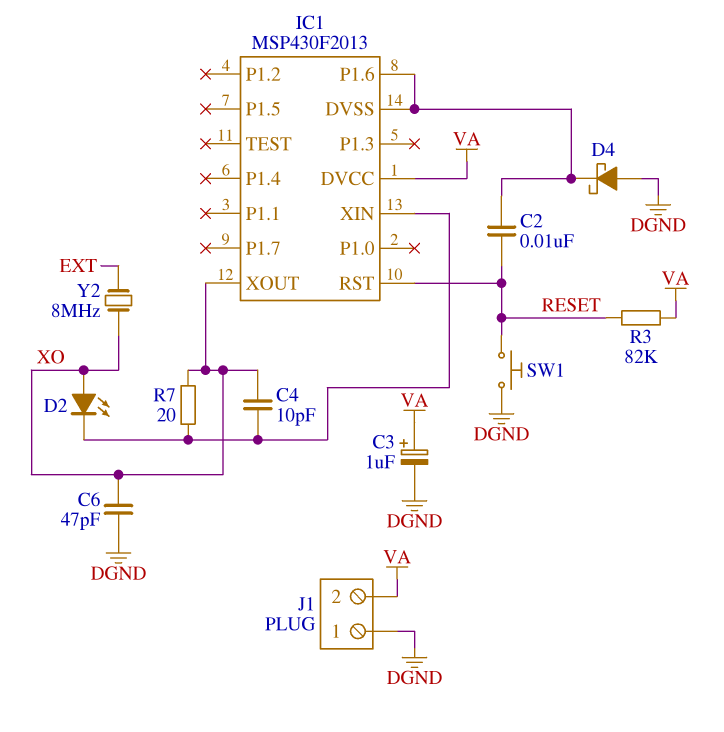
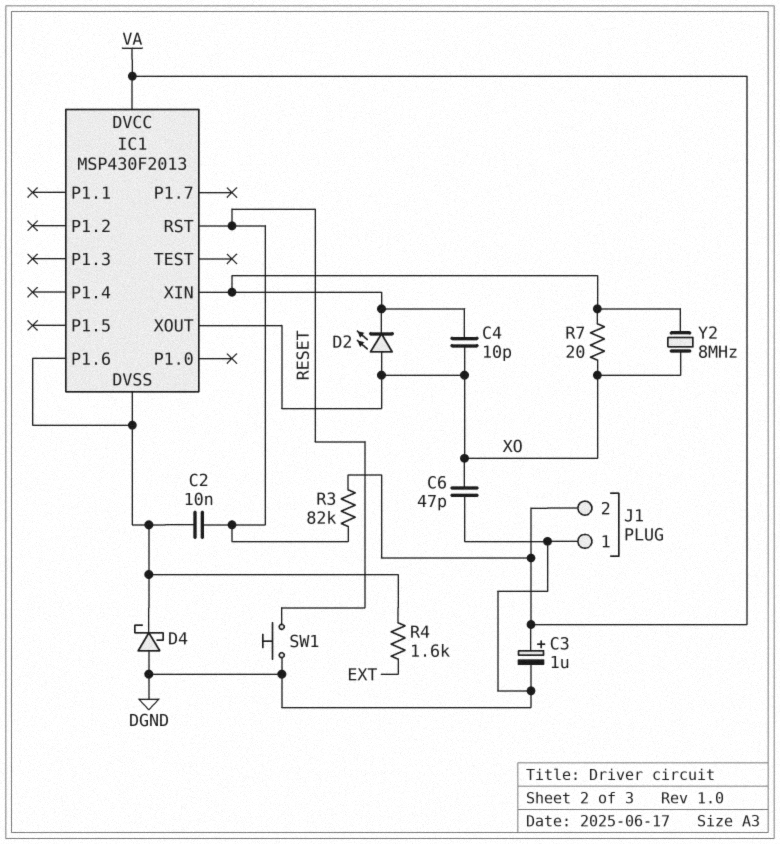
R4: none -> 1.6k (EXT, IC1/DVSS)
Y2: 8MHz (EXT, XO) -> 8MHz (IC1/XIN, XO)

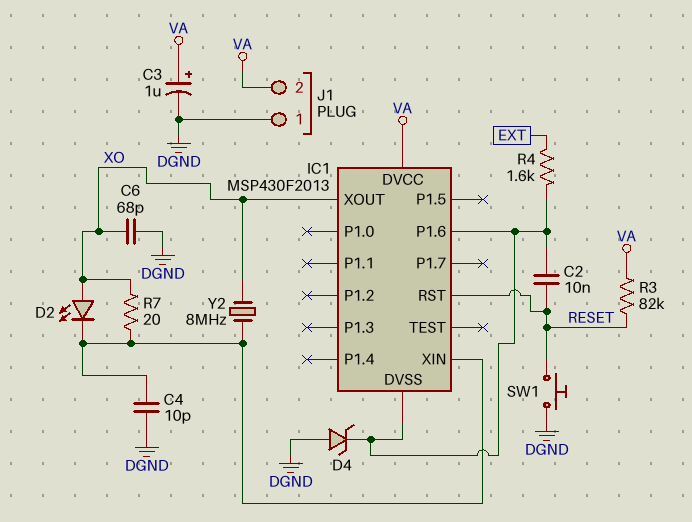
C4: 10pF (IC1/XIN, XO) -> 10pF (DGND, IC1/XIN)
C6: 47pF (DGND, XO) -> 68pF (DGND, XO)
D4: schottky (A DGND, K IC1/DVSS) -> zener (A DGND, K IC1/DVSS)

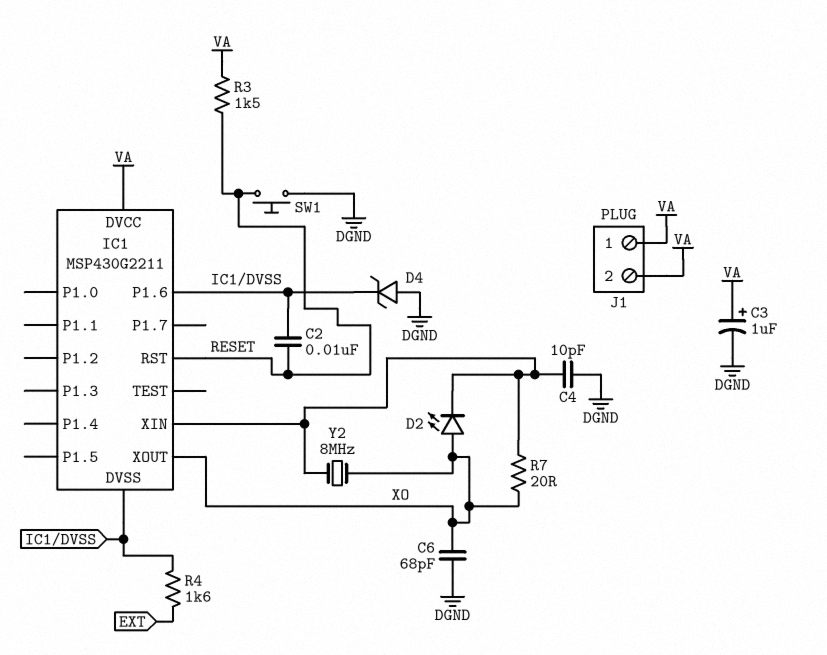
IC1: MSP430F2013 -> MSP430G2211
J1 pin 1: DGND -> VA
R3: 82k (RESET, VA) -> 1.5k (RESET, VA)

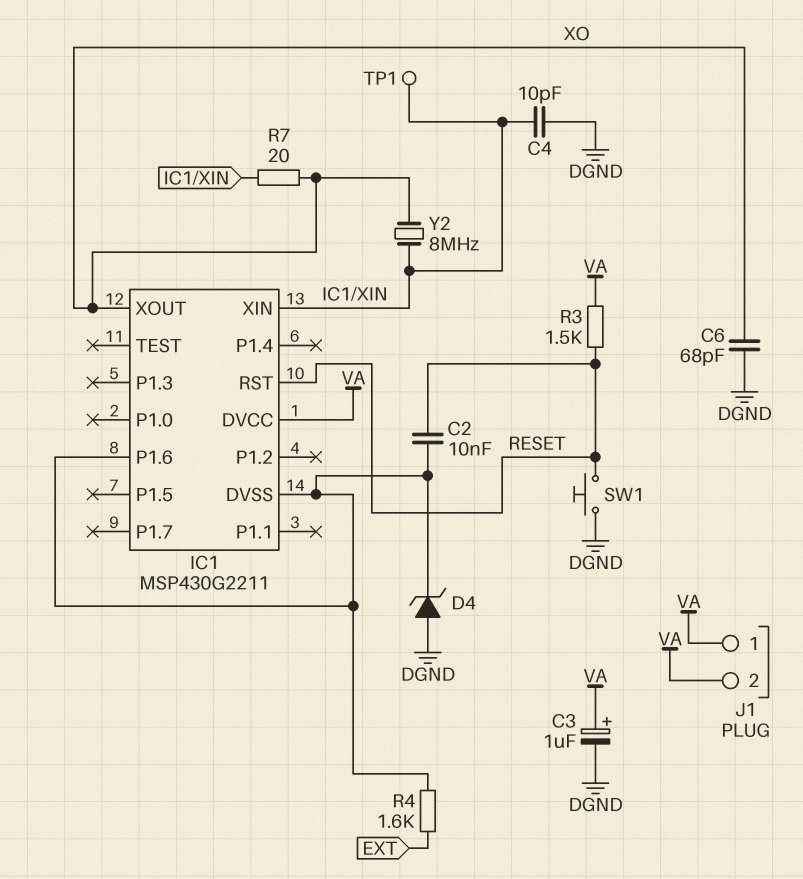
D2: LED (A XO, K IC1/XIN) -> none
TP1: none -> test point (IC1/XIN)

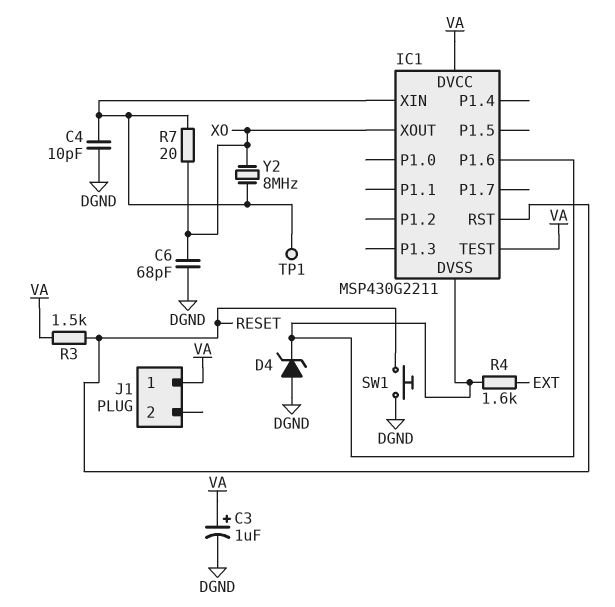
C2: 10nF (IC1/DVSS, RESET) -> none
IC1 pin TEST: none -> VA
J1 pin 2: VA -> none

